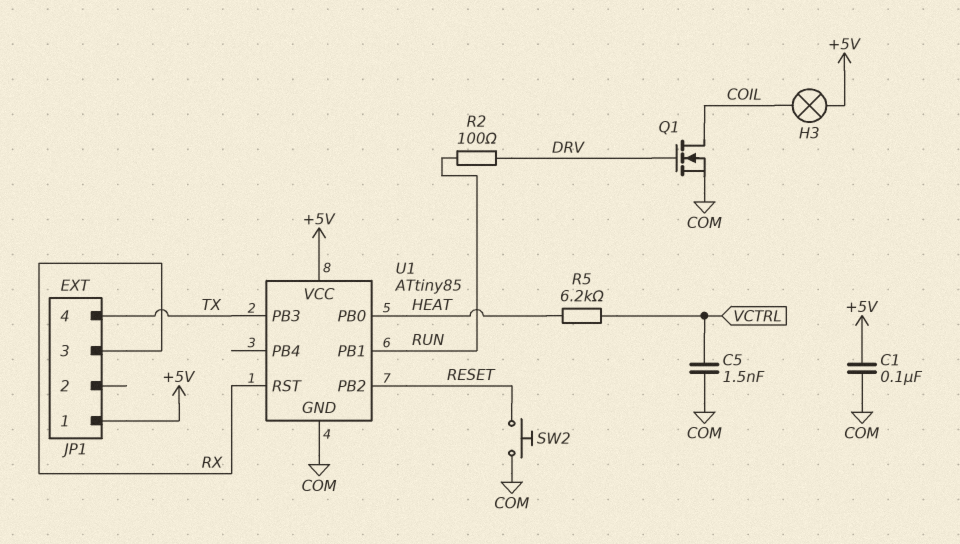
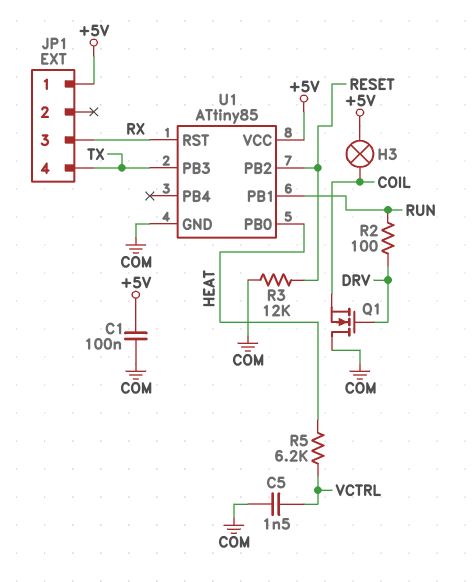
Q1: NMOS (G DRV, D COIL, S COM) -> NMOS (G DRV, D COM, S COIL)
R3: none -> 12k (COM, RESET)
SW2: button (COM, RESET) -> none

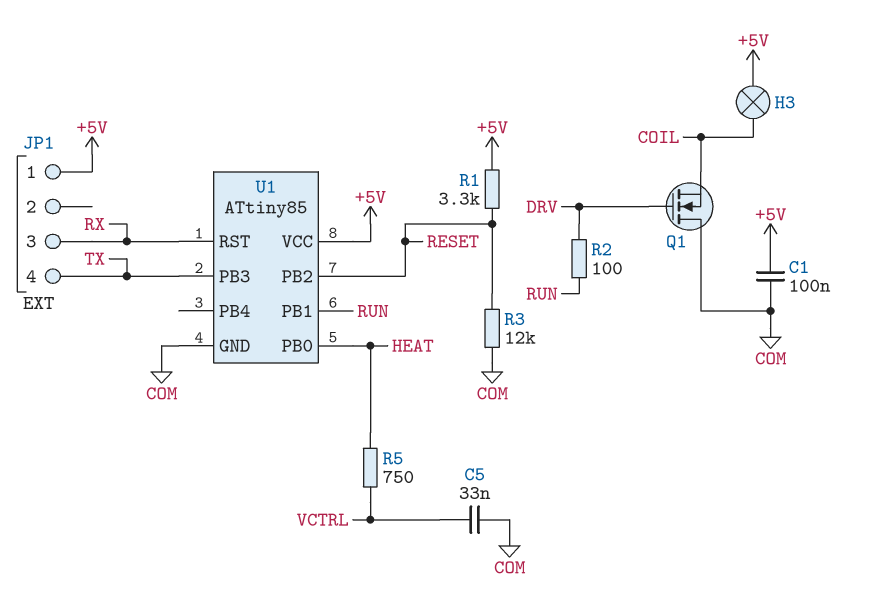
C5: 1.5nF (COM, VCTRL) -> 33nF (COM, VCTRL)
R1: none -> 3.3k (+5V, RESET)
R5: 6.2k (HEAT, VCTRL) -> 750 (HEAT, VCTRL)

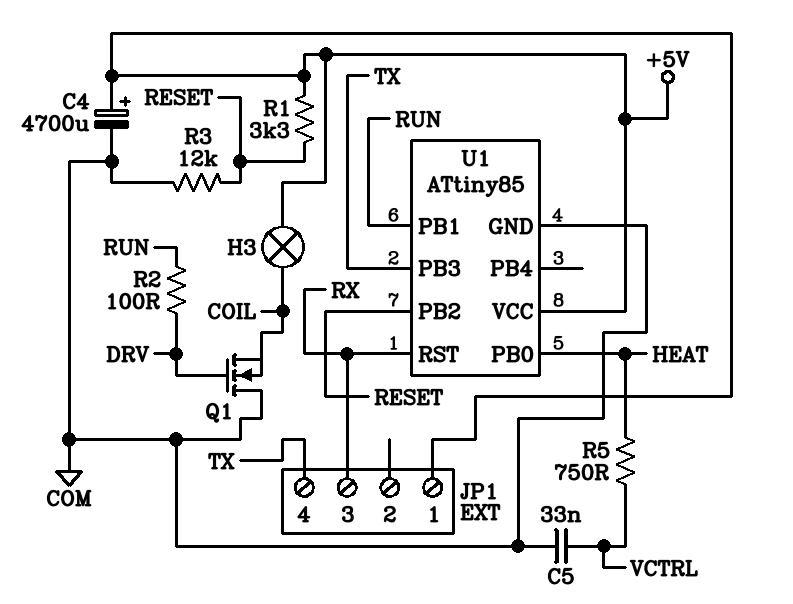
C1: 100nF (+5V, COM) -> none
C4: none -> 4700uF (plus +5V, minus COM)

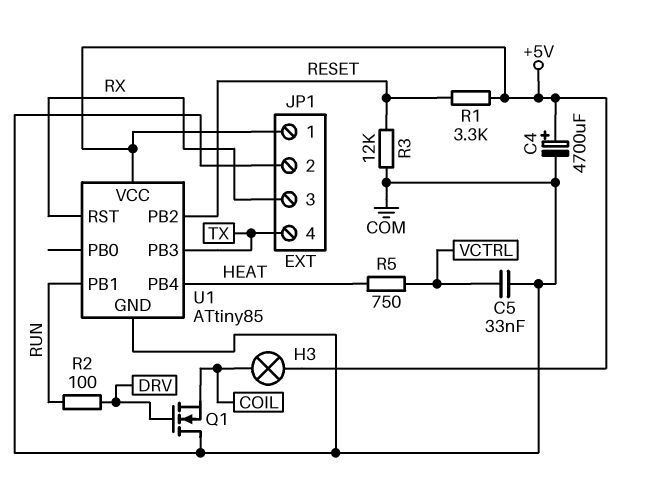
JP1 pin 2: none -> COM
U1 pin PB0: HEAT -> none
U1 pin PB4: none -> HEAT

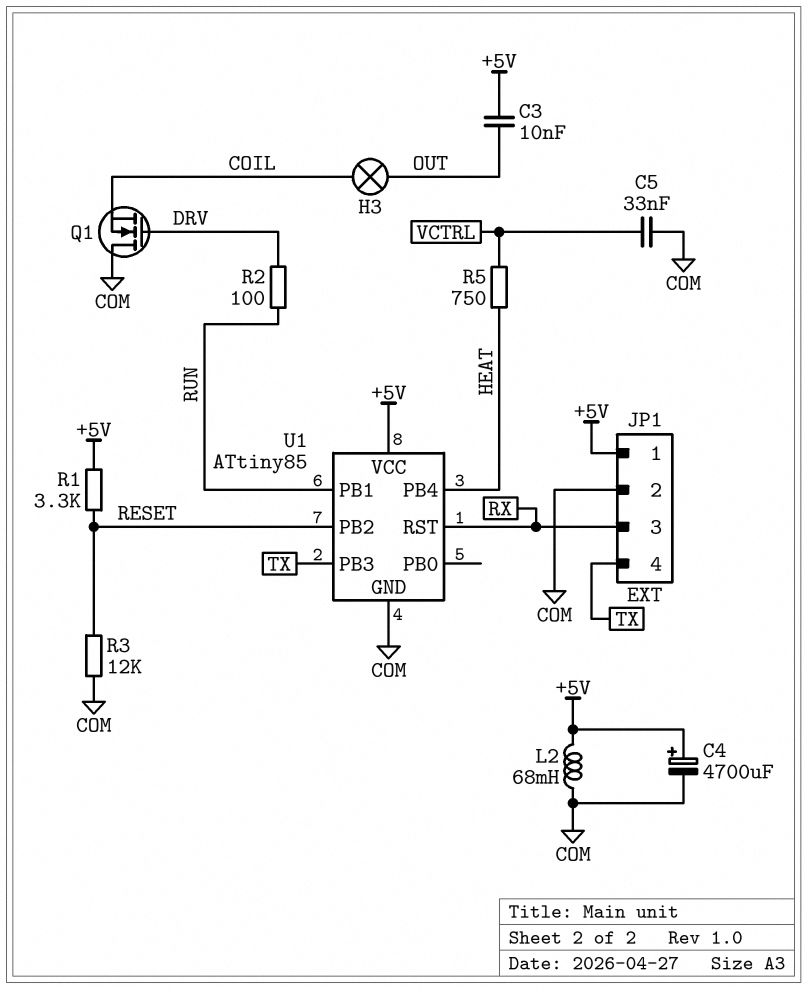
C3: none -> 10nF (+5V, OUT)
H3: lamp (+5V, COIL) -> lamp (COIL, OUT)
L2: none -> 68mH (+5V, COM)

